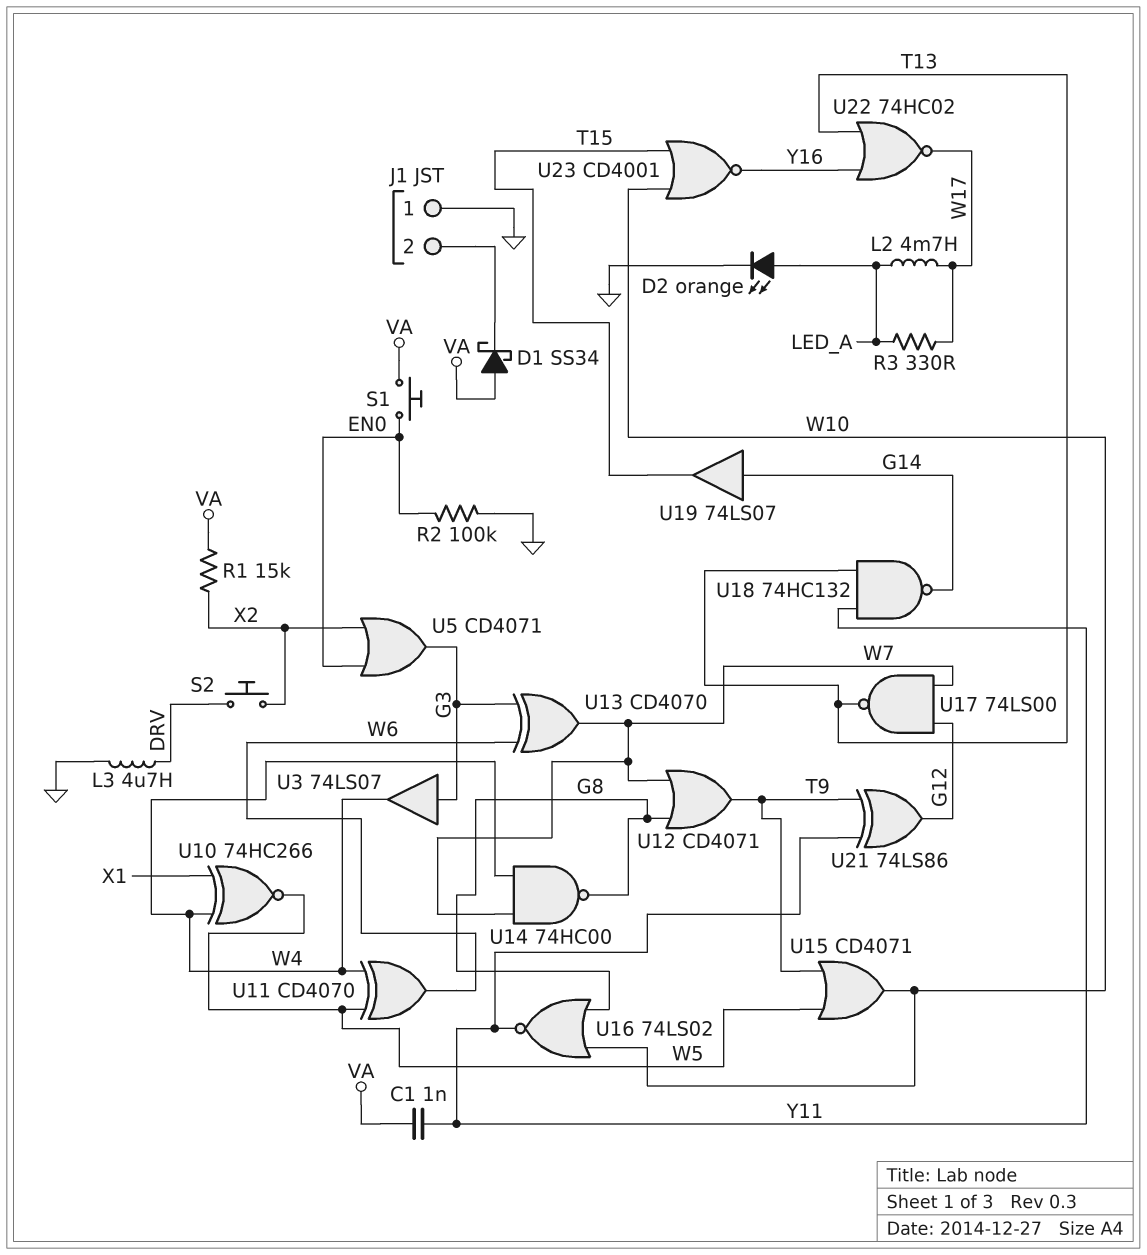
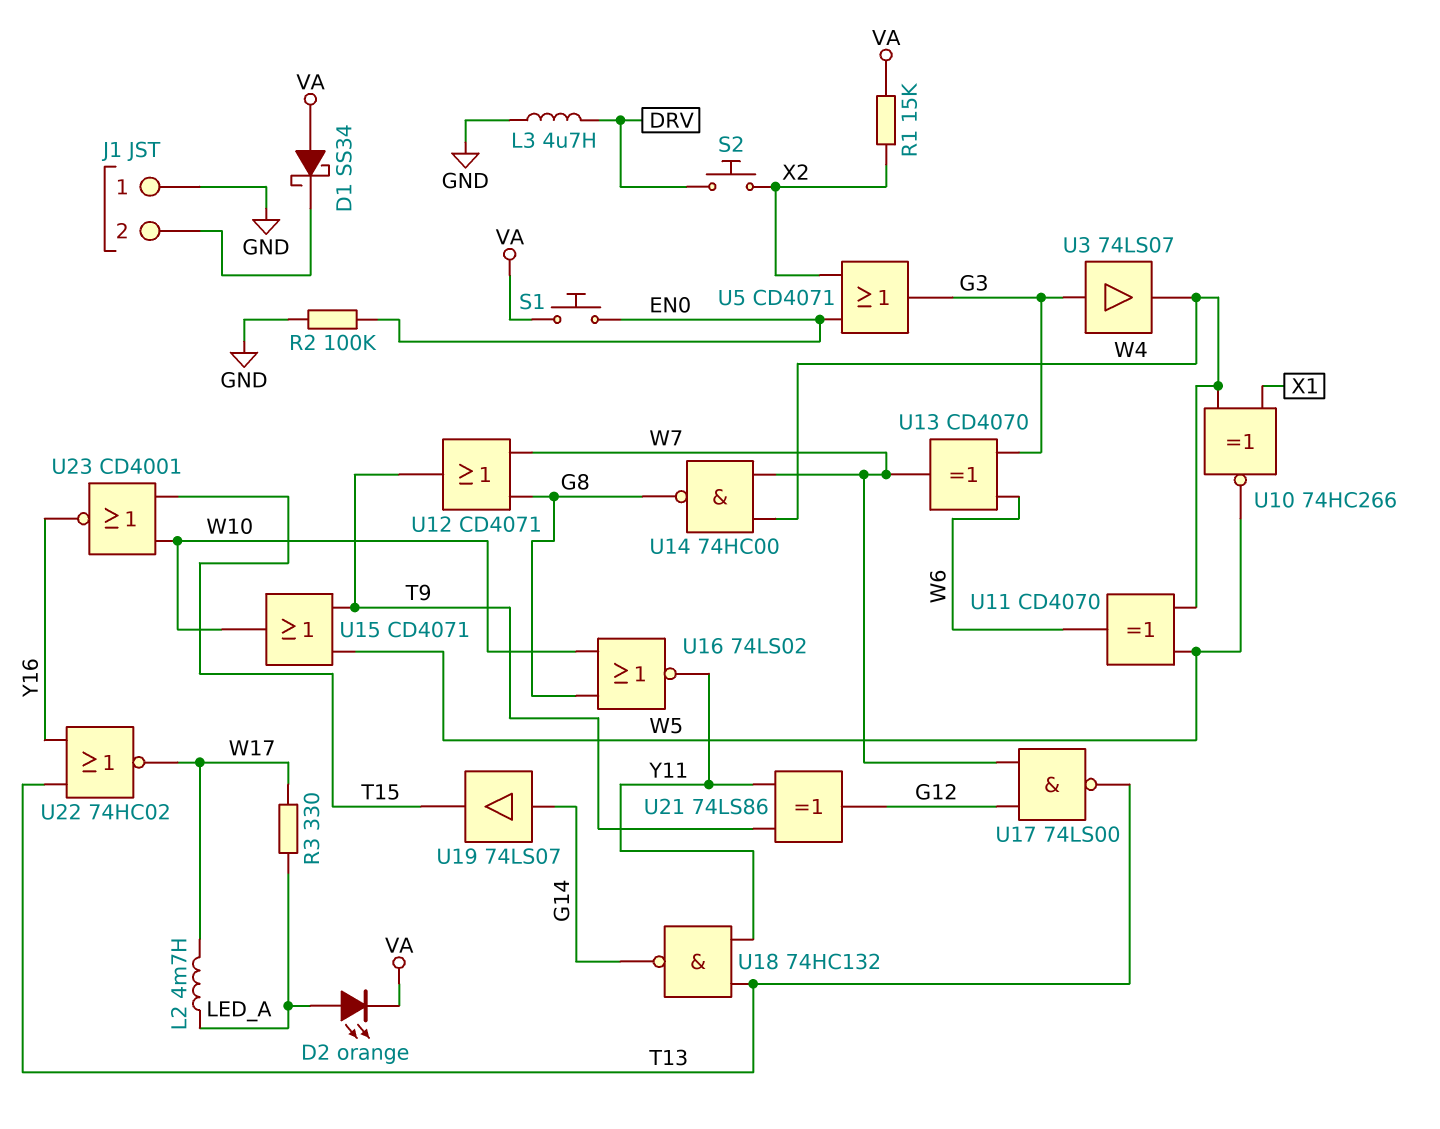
C1: 1nF (VA, Y11) -> none
D2: LED orange (A LED_A, K GND) -> LED orange (A LED_A, K VA)

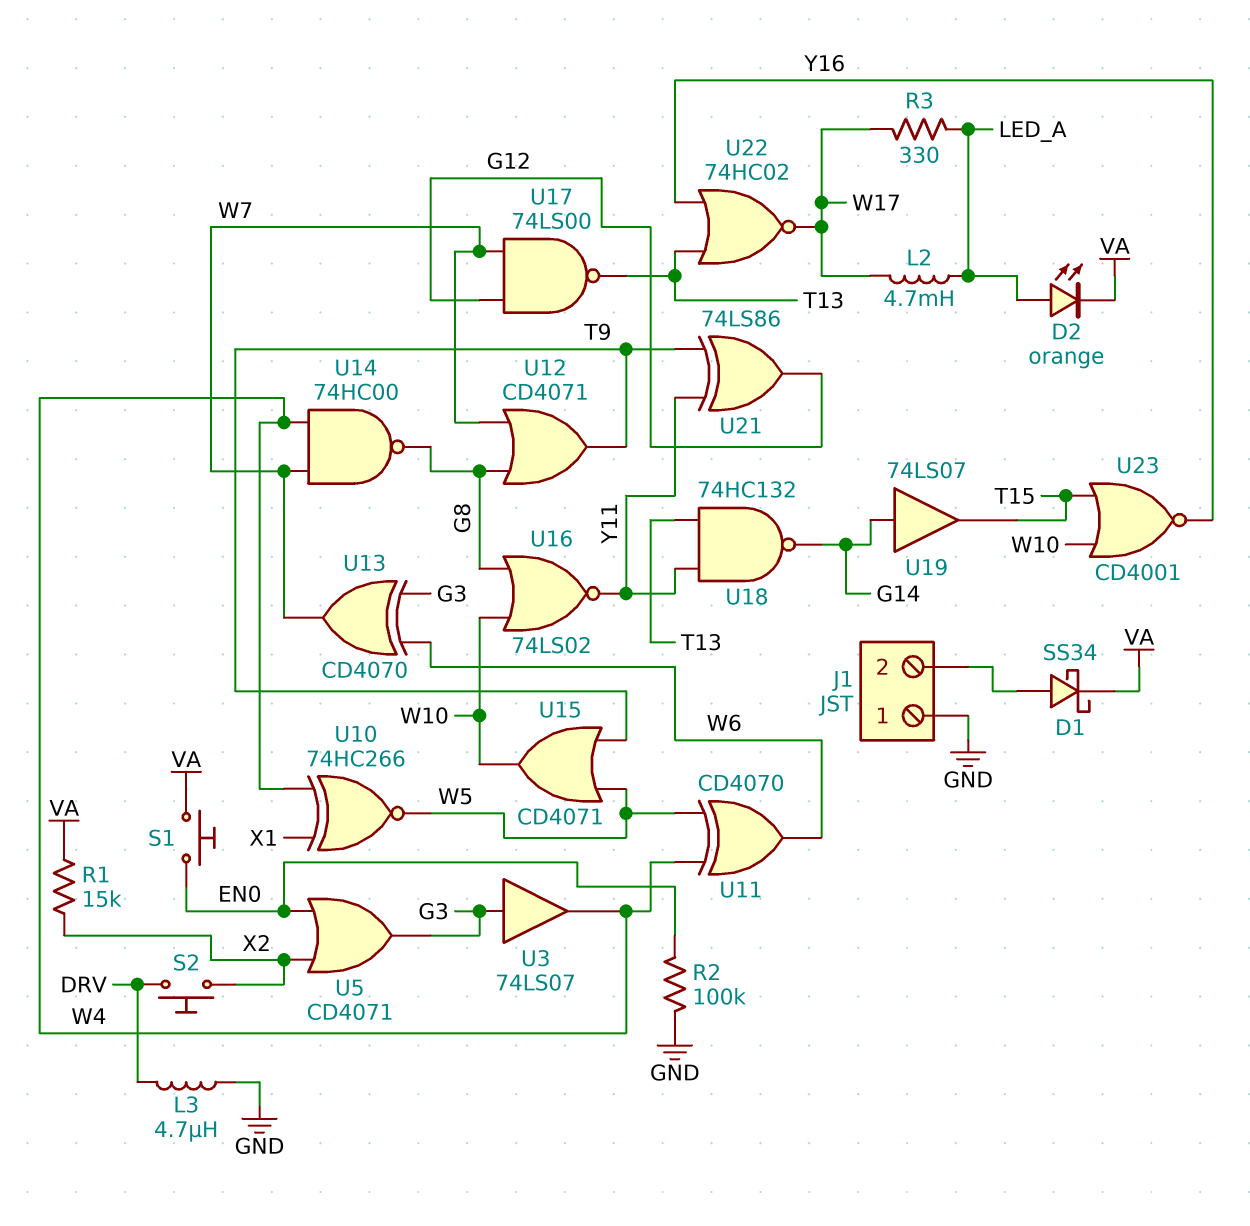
D1: schottky SS34 (A VA, K J1/2) -> schottky SS34 (A J1/2, K VA)

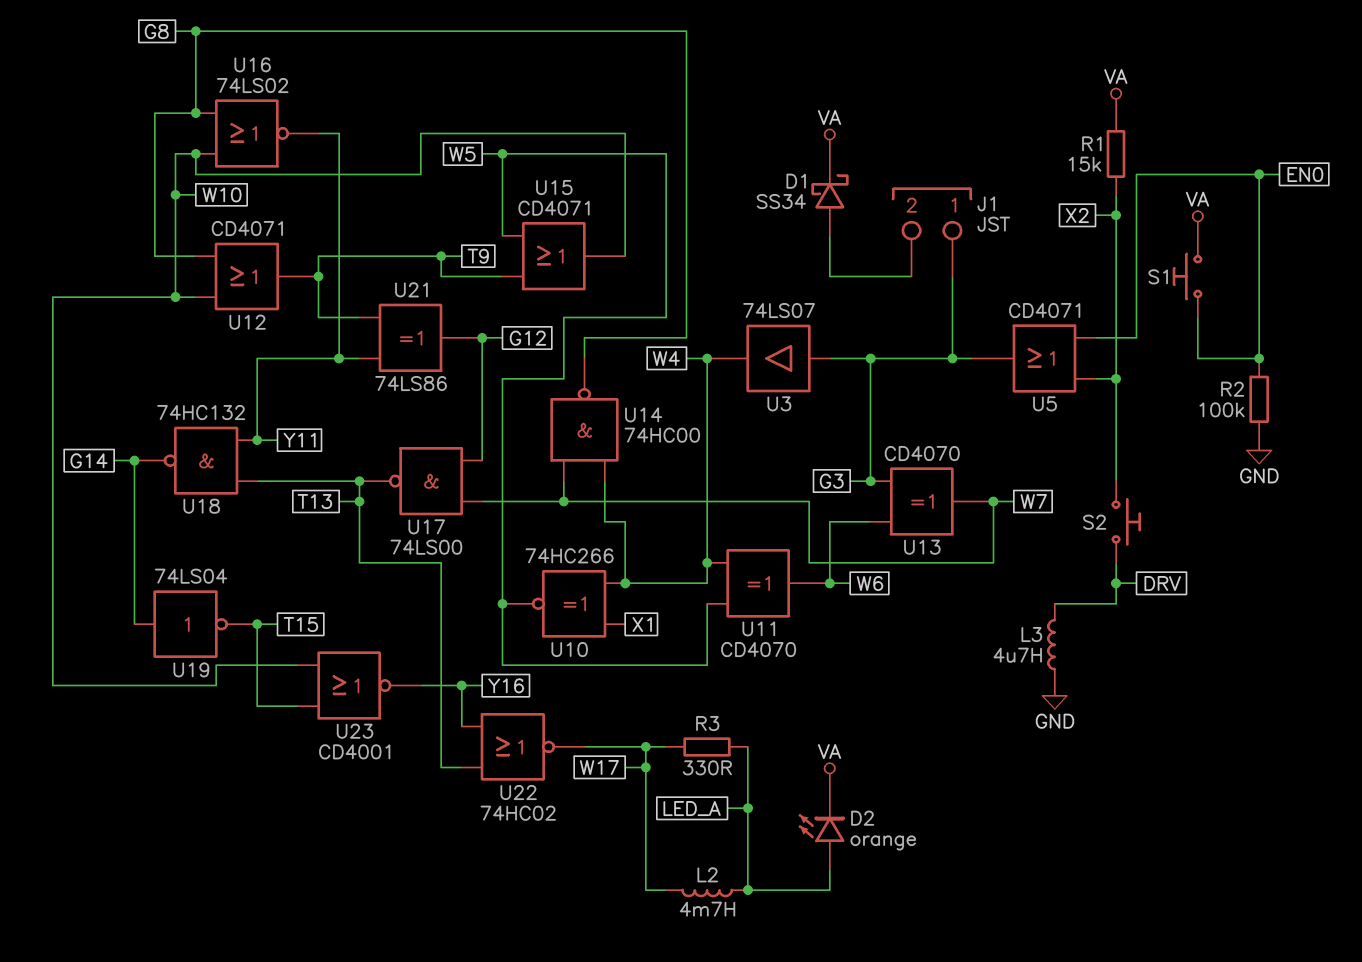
J1 pin 1: GND -> G3
U12: OR CD4071 (in G8, in W7, out T9) -> OR CD4071 (in G8, in W10, out T9)
U19: buffer 74LS07 (in G14, out T15) -> NOT 74LS04 (in G14, out T15)

